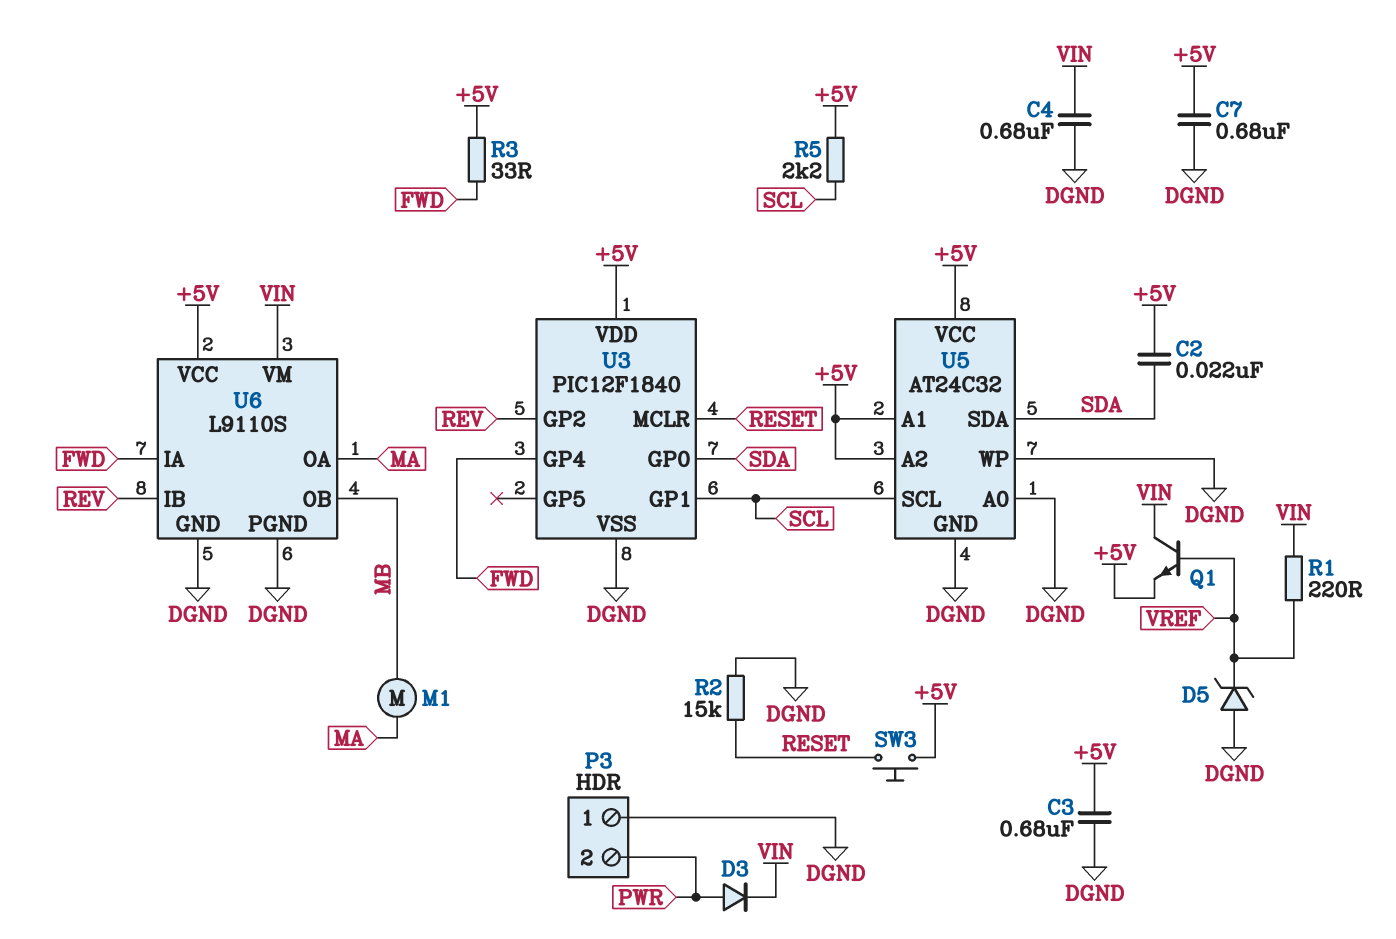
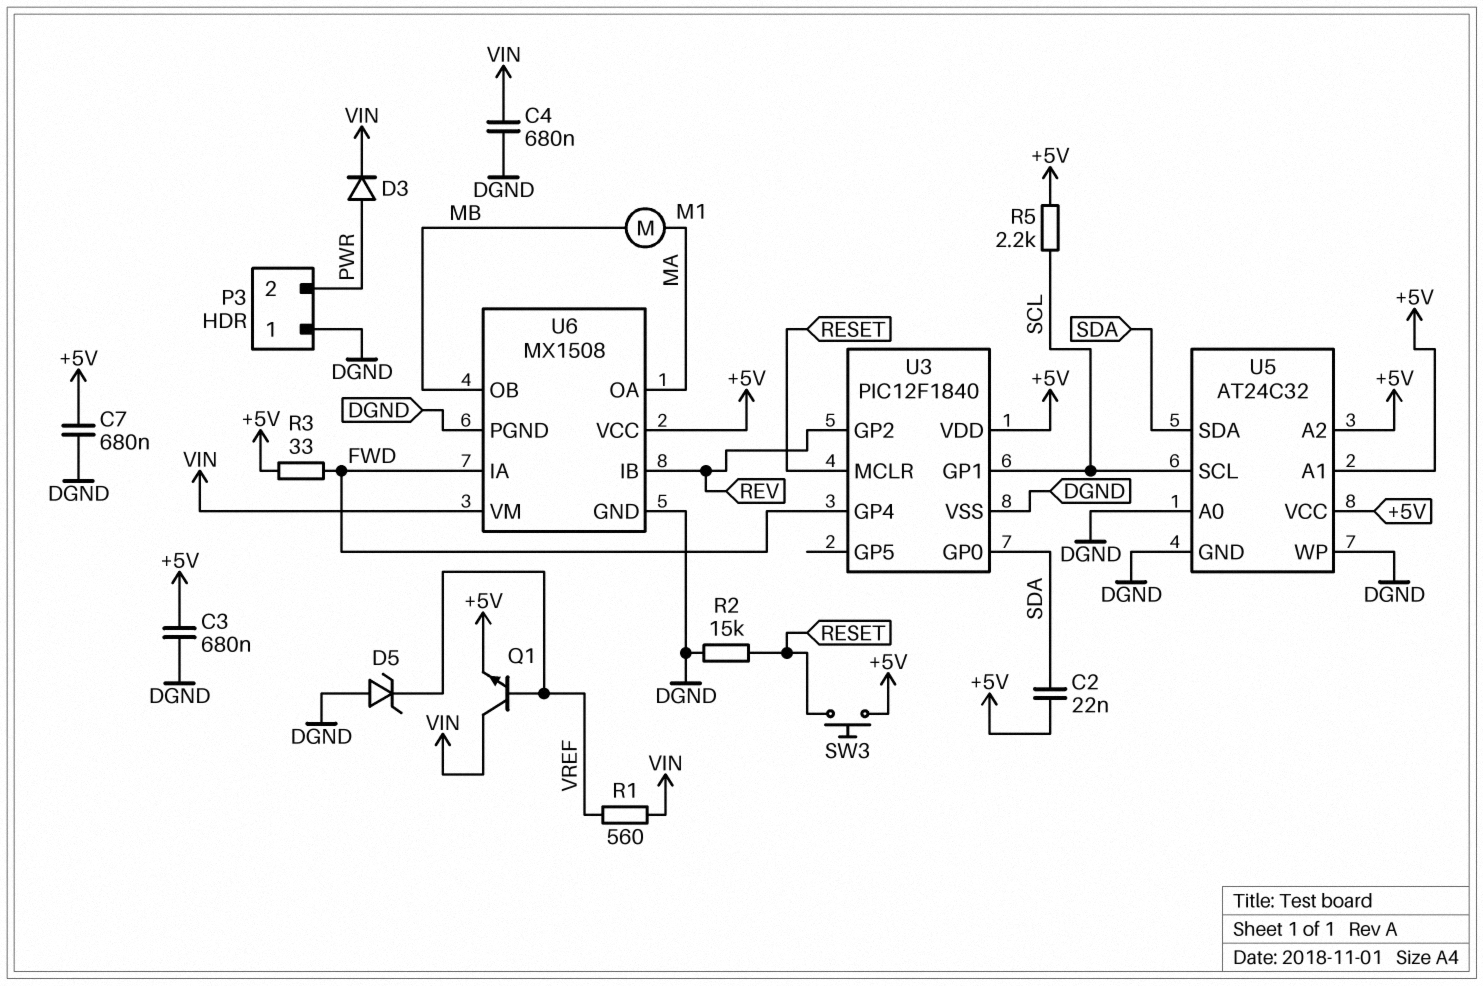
R1: 220 (VIN, VREF) -> 560 (VIN, VREF)
U6: L9110S -> MX1508

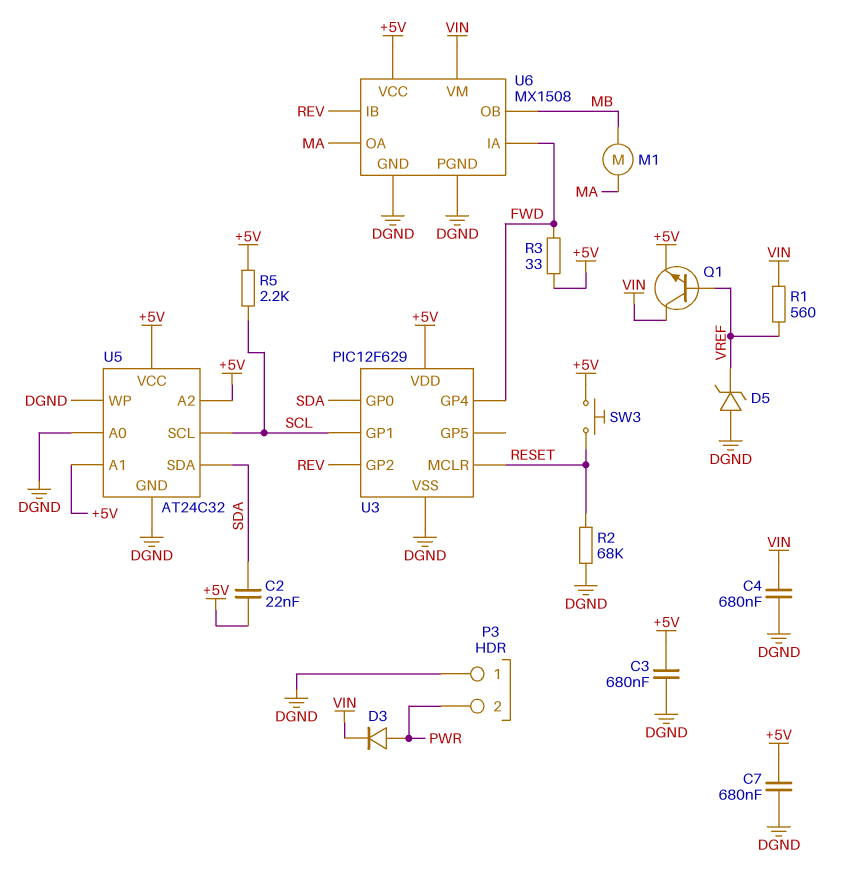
R2: 15k (DGND, RESET) -> 68k (DGND, RESET)
U3: PIC12F1840 -> PIC12F629

